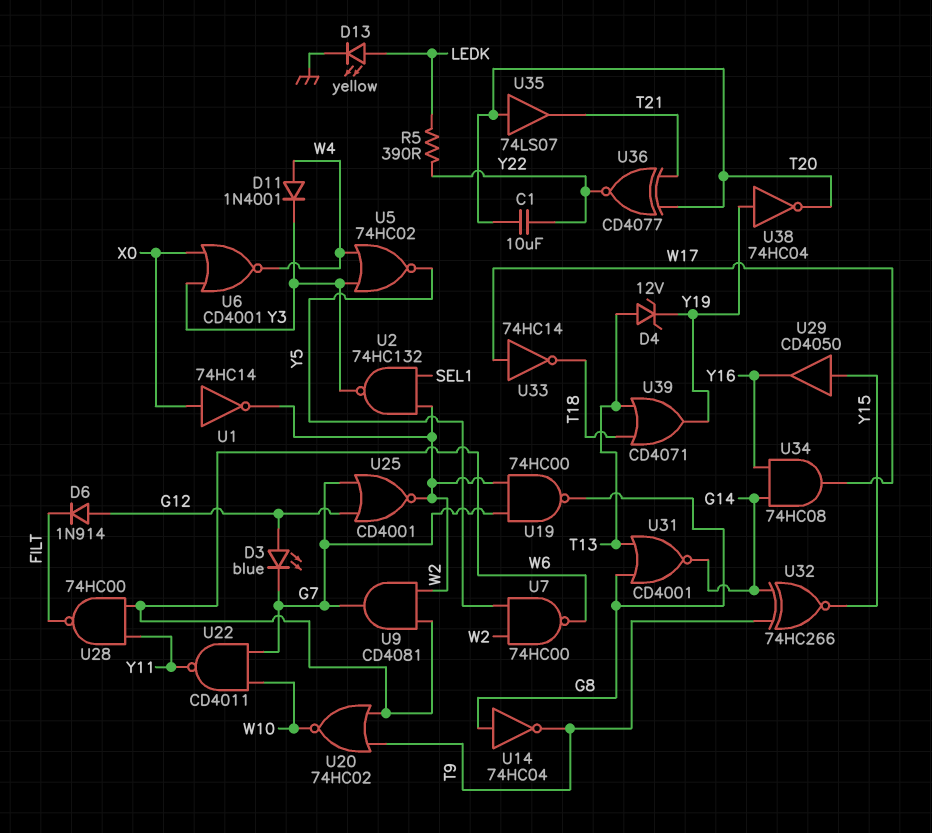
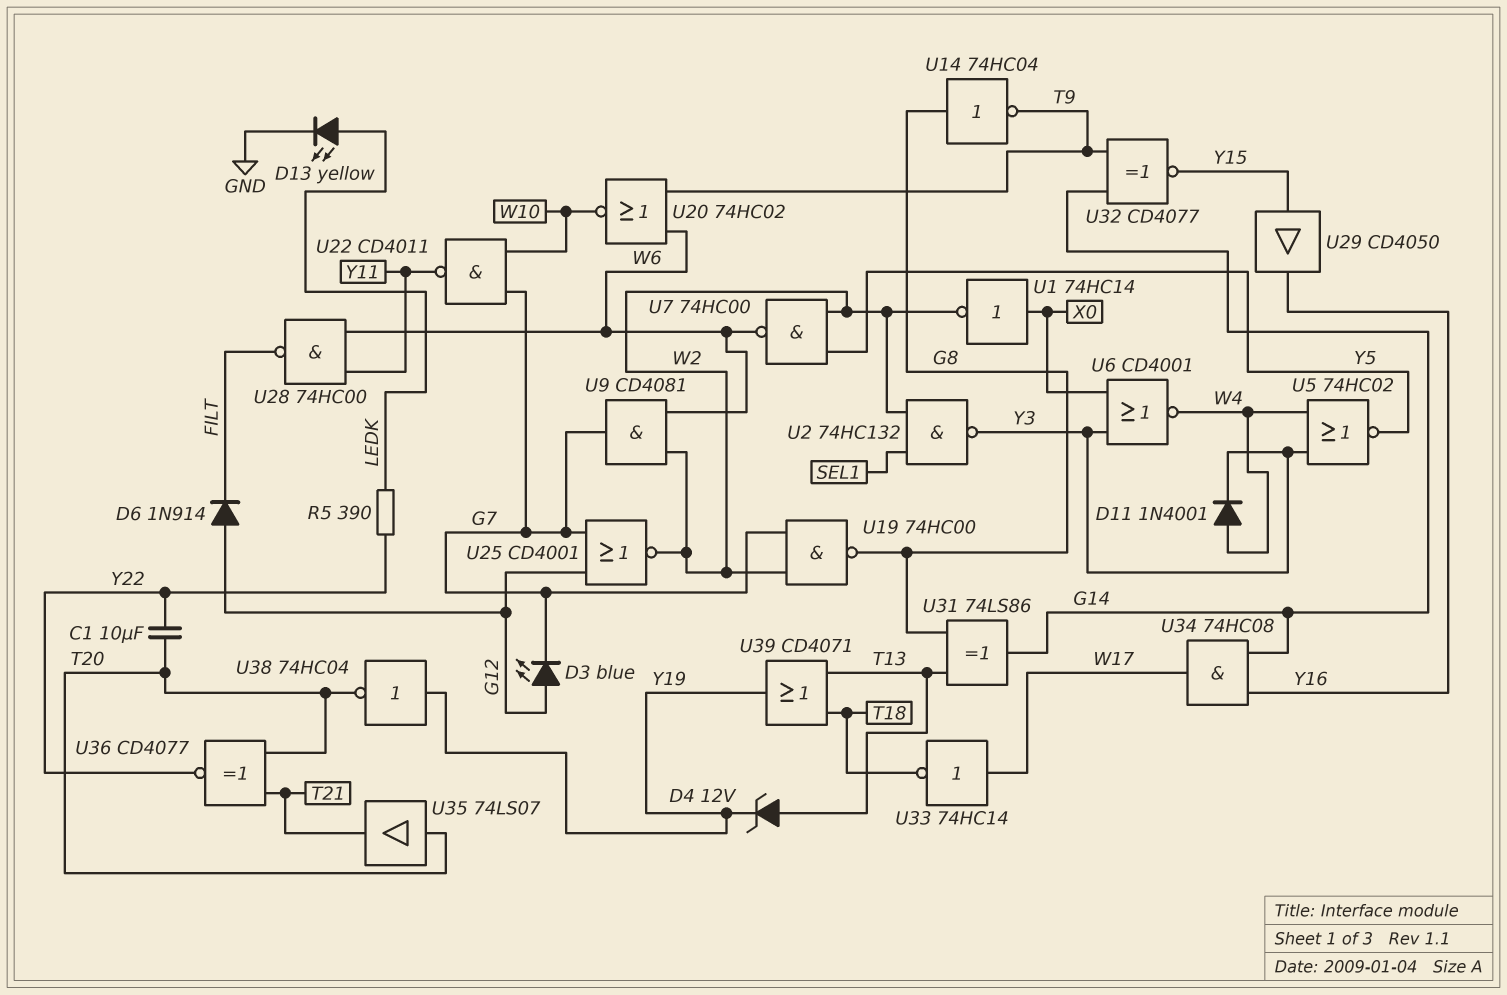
U31: NOR CD4001 (in G8, in T13, out G14) -> XOR 74LS86 (in G8, in T13, out G14)
U32: XNOR 74HC266 (in G14, in T9, out Y15) -> XNOR CD4077 (in G14, in T9, out Y15)

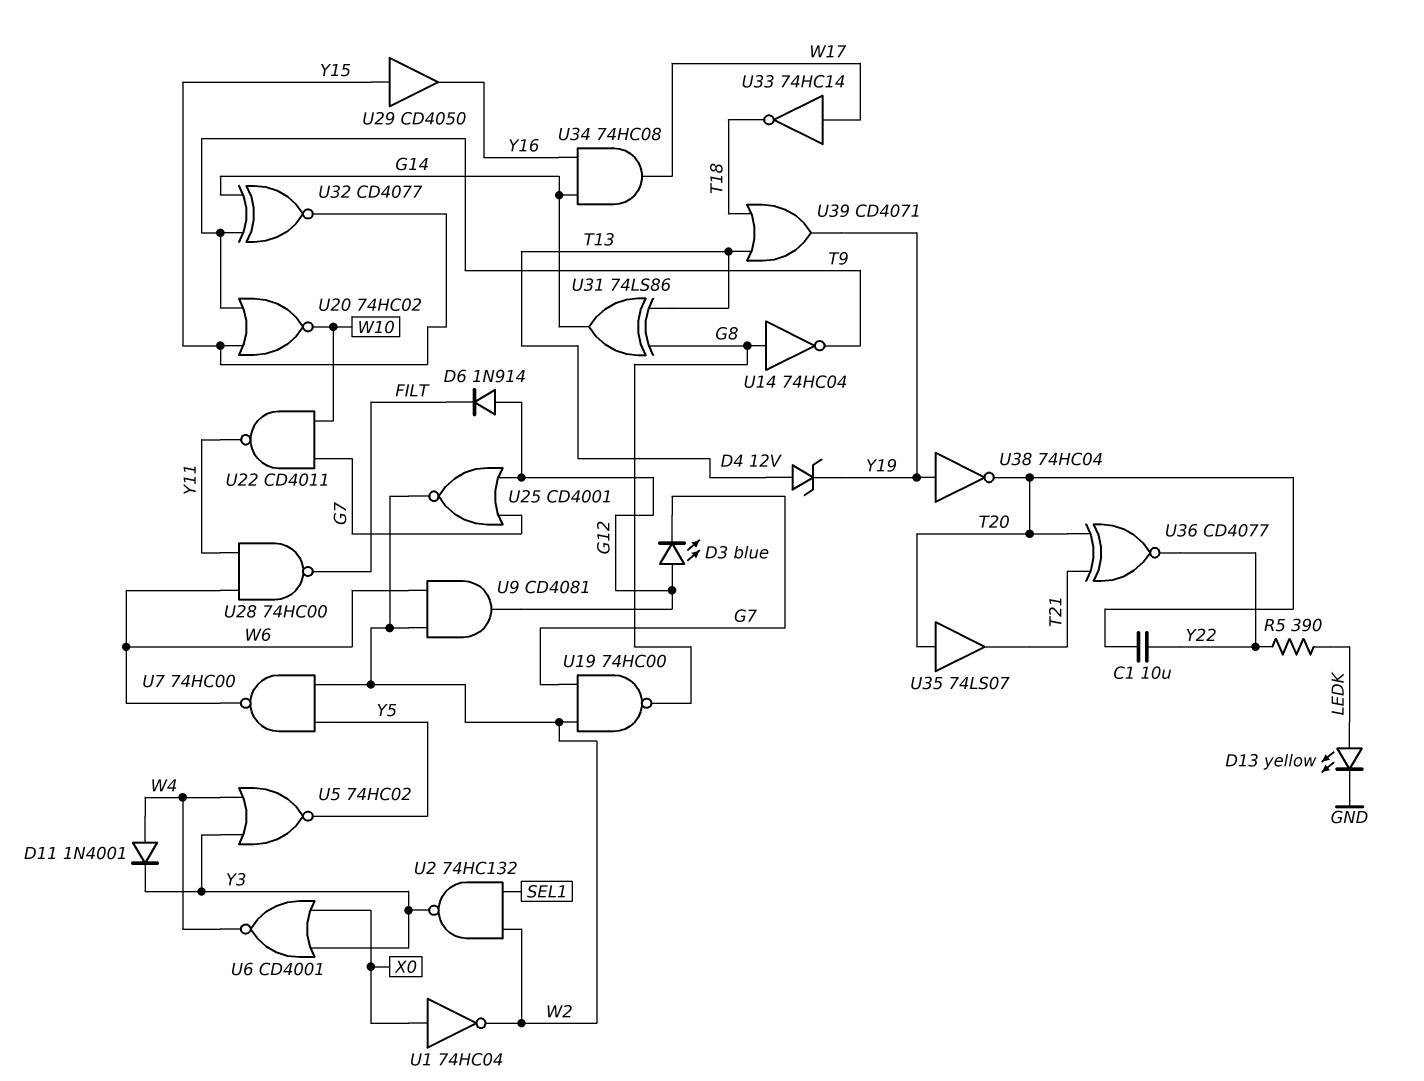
U1: NOT 74HC14 (in X0, out W2) -> NOT 74HC04 (in X0, out W2)
U9: AND CD4081 (in W2, in W6, out G7) -> AND CD4081 (in W2, in W6, out G12)
U20: NOR 74HC02 (in T9, in W6, out W10) -> NOR 74HC02 (in T9, in Y15, out W10)

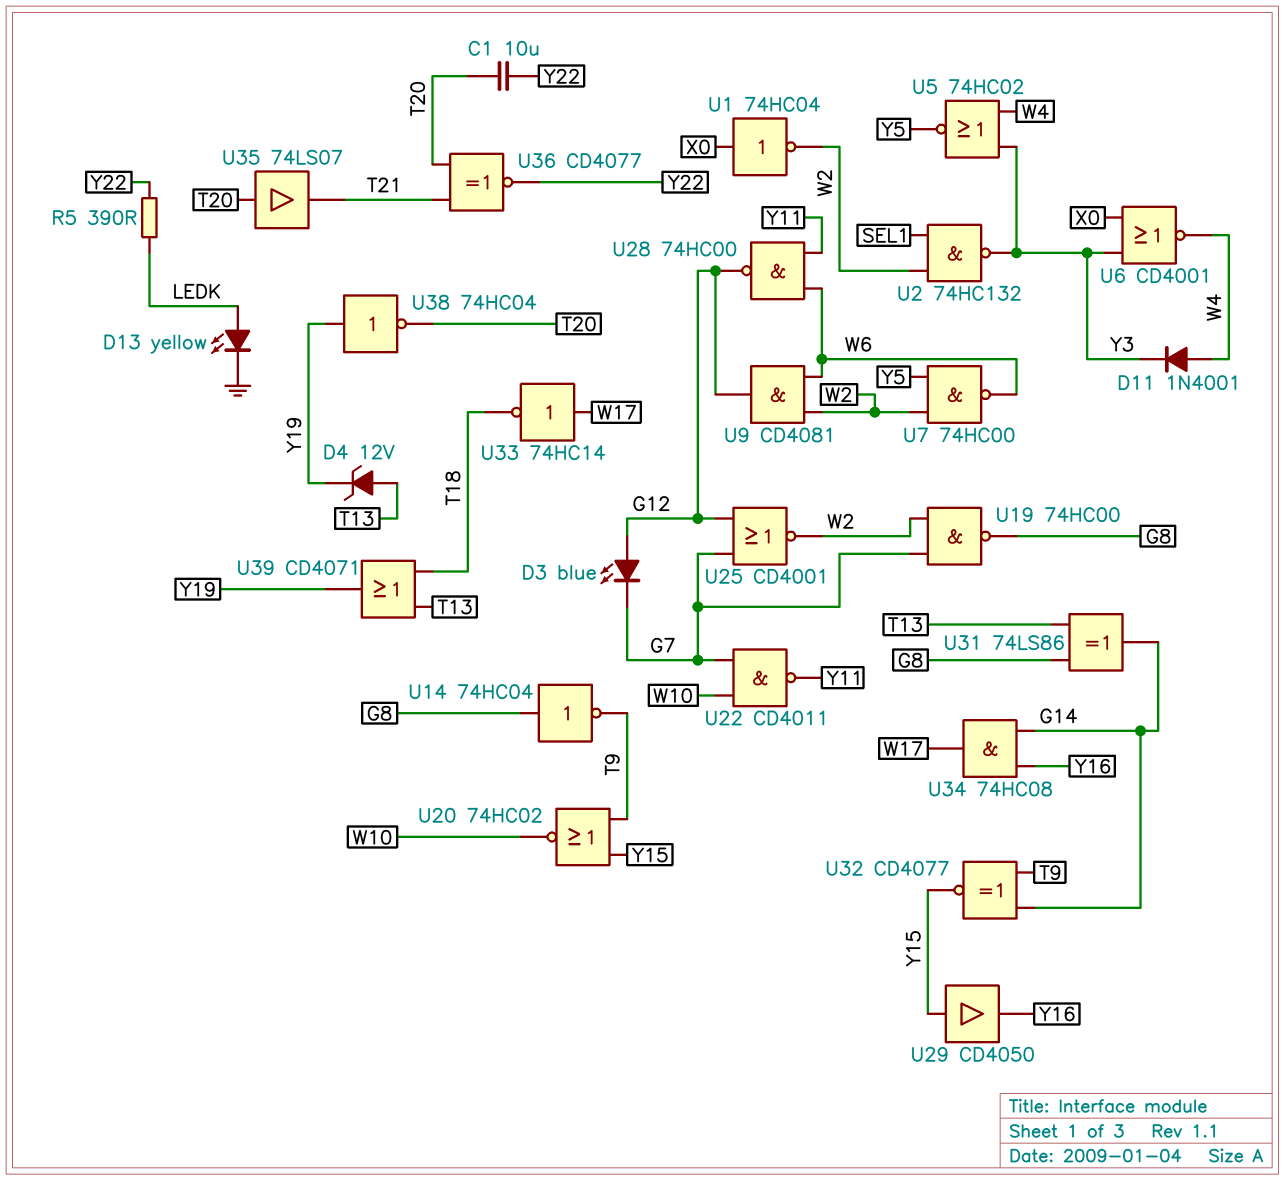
D6: diode 1N914 (A G12, K FILT) -> none
U28: NAND 74HC00 (in W6, in Y11, out FILT) -> NAND 74HC00 (in W6, in Y11, out G12)

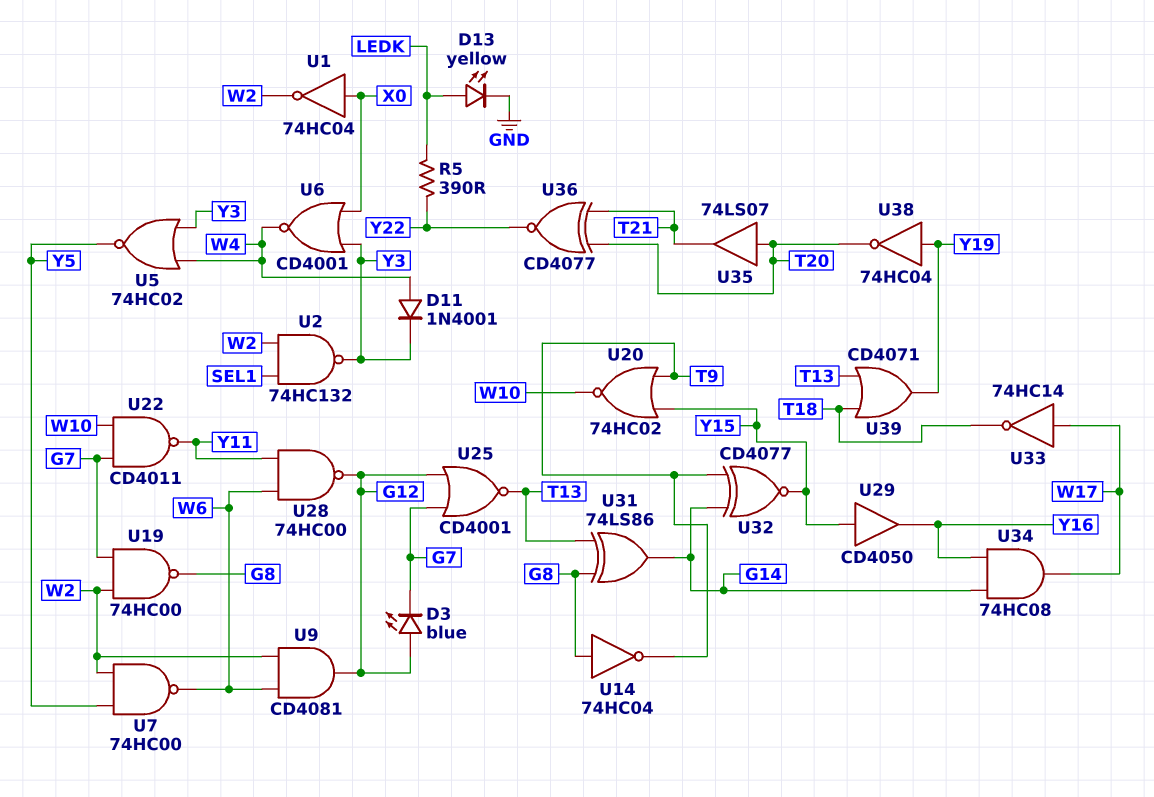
C1: 10uF (T20, Y22) -> none
D4: zener 12V (A T13, K Y19) -> none
U25: NOR CD4001 (in G7, in G12, out W2) -> NOR CD4001 (in G7, in G12, out T13)

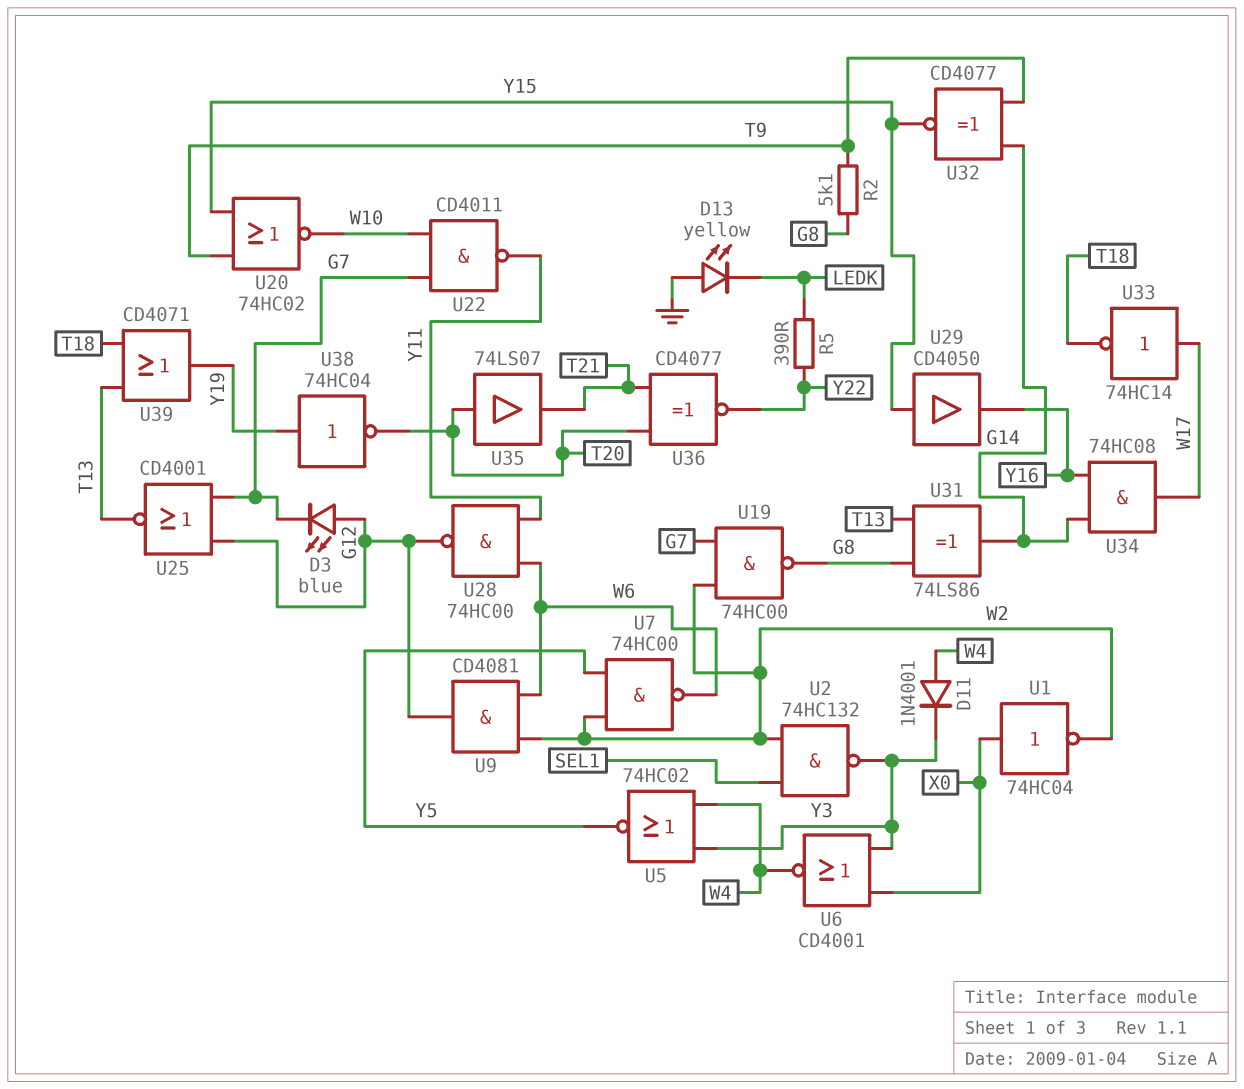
D13: LED yellow (A LEDK, K GND) -> LED yellow (A GND, K LEDK)
R2: none -> 5.1k (G8, T9)
U14: NOT 74HC04 (in G8, out T9) -> none

